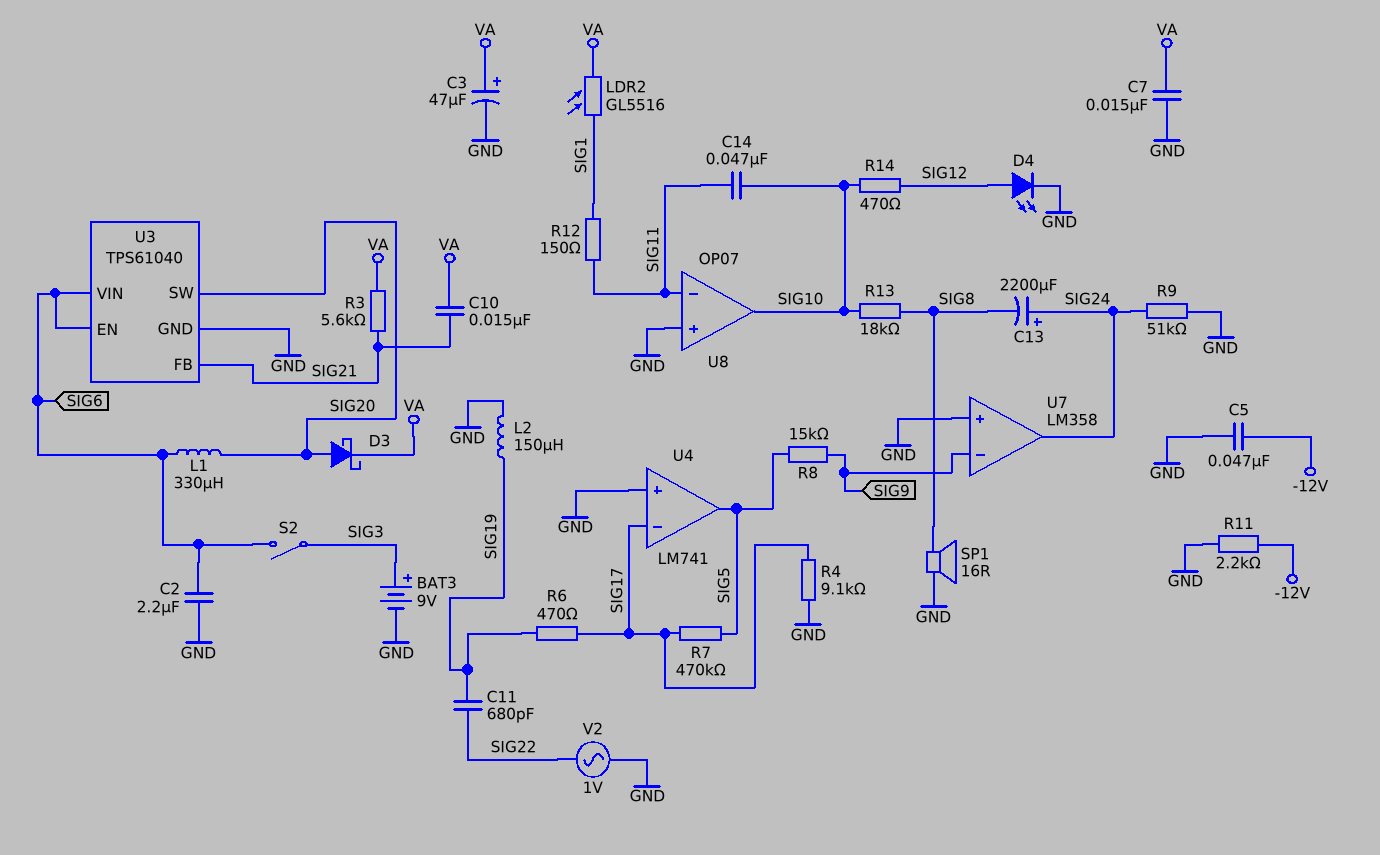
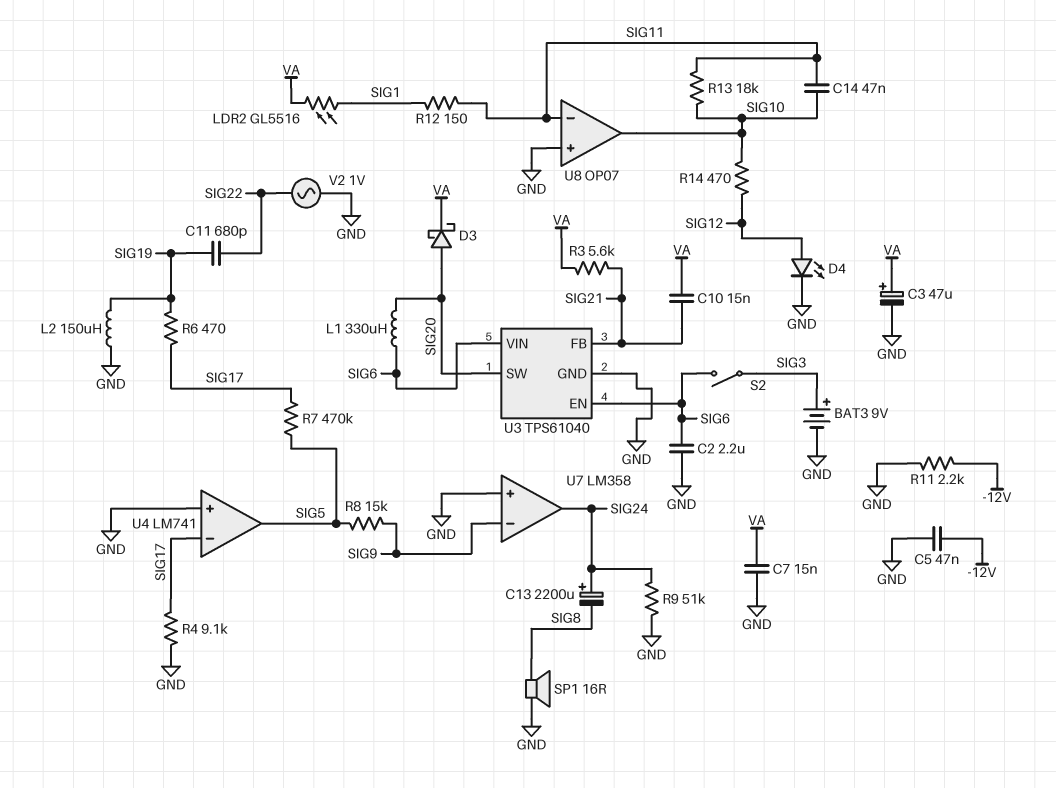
R13: 18k (SIG8, SIG10) -> 18k (SIG10, SIG11)

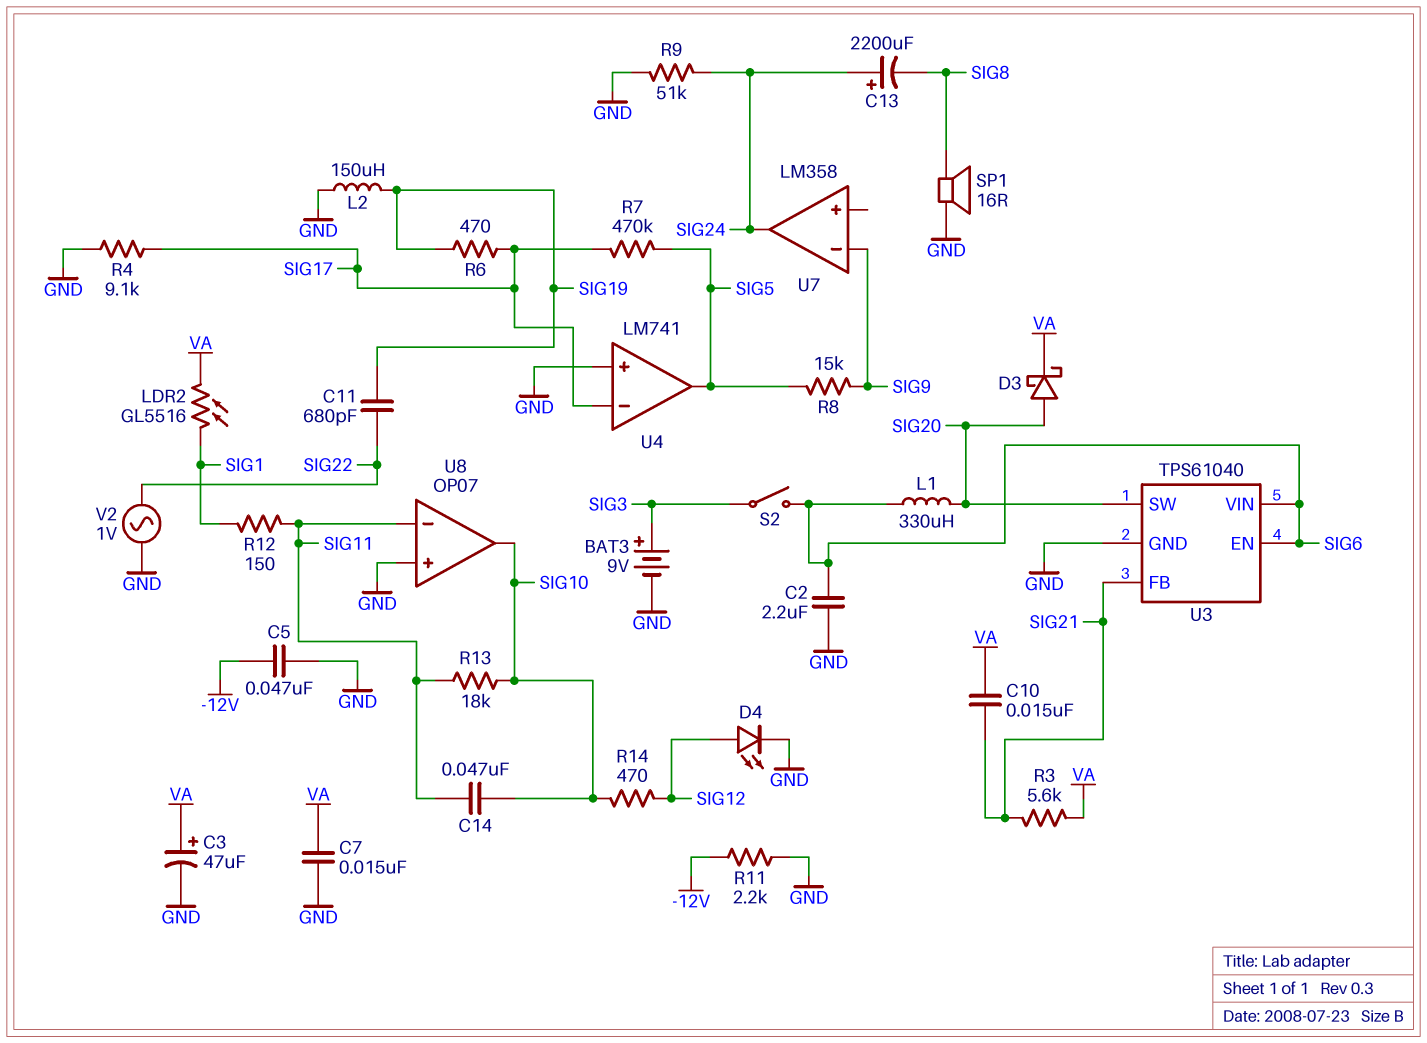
U7 pin in+: GND -> none

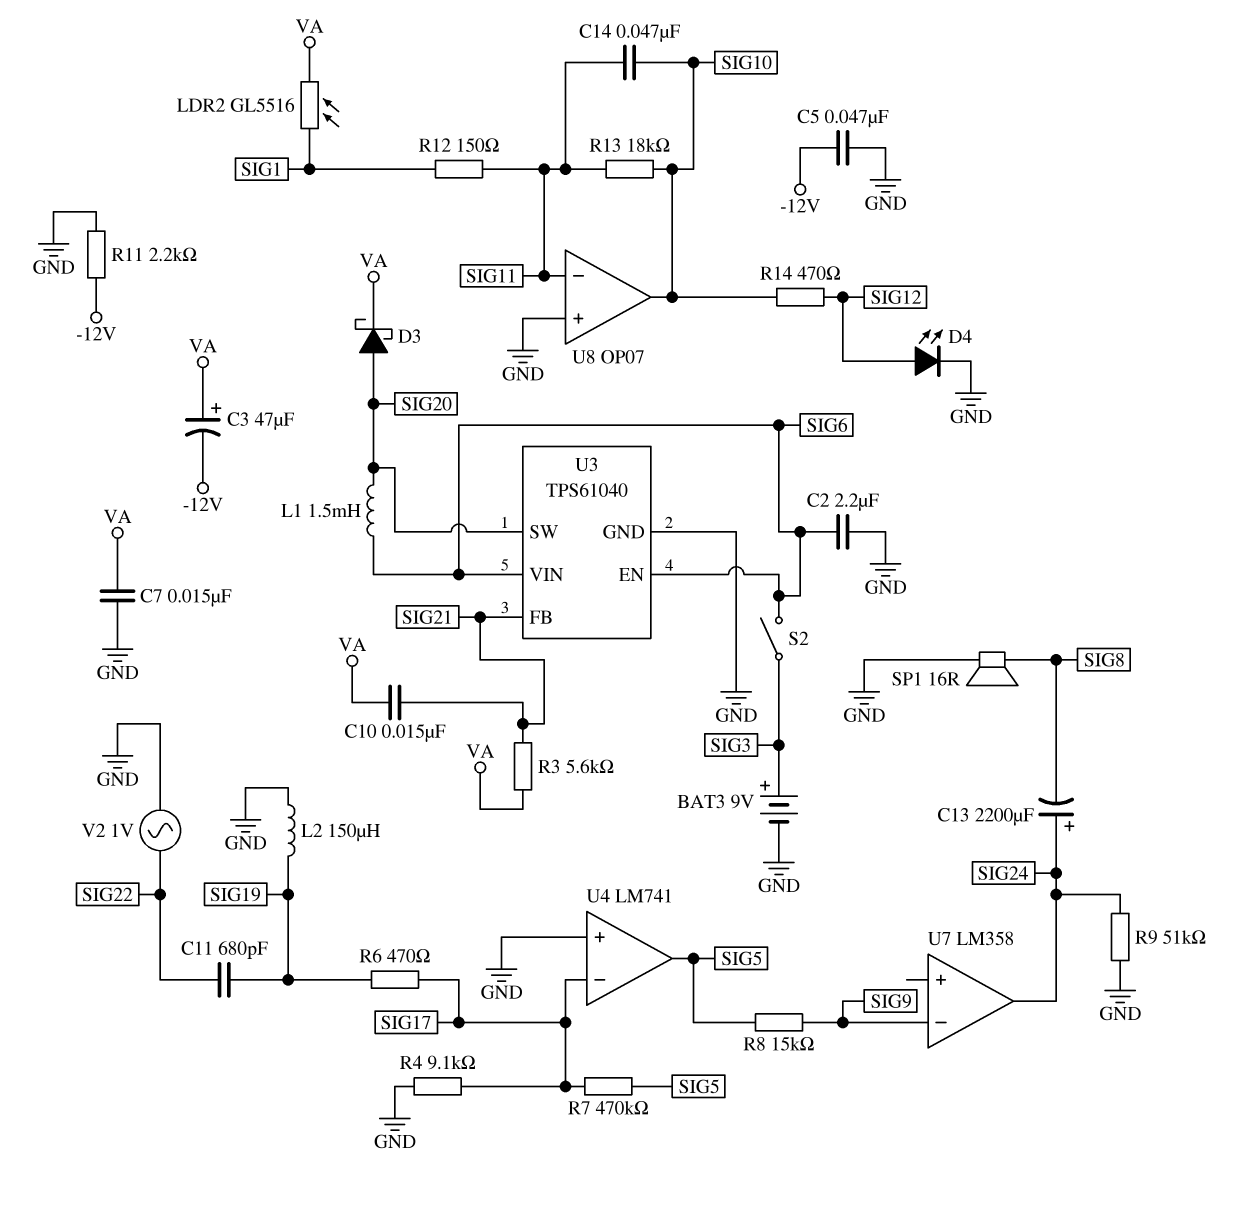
C3: 47uF (plus VA, minus GND) -> 47uF (plus VA, minus -12V)
L1: 330uH (SIG6, SIG20) -> 1.5mH (SIG6, SIG20)

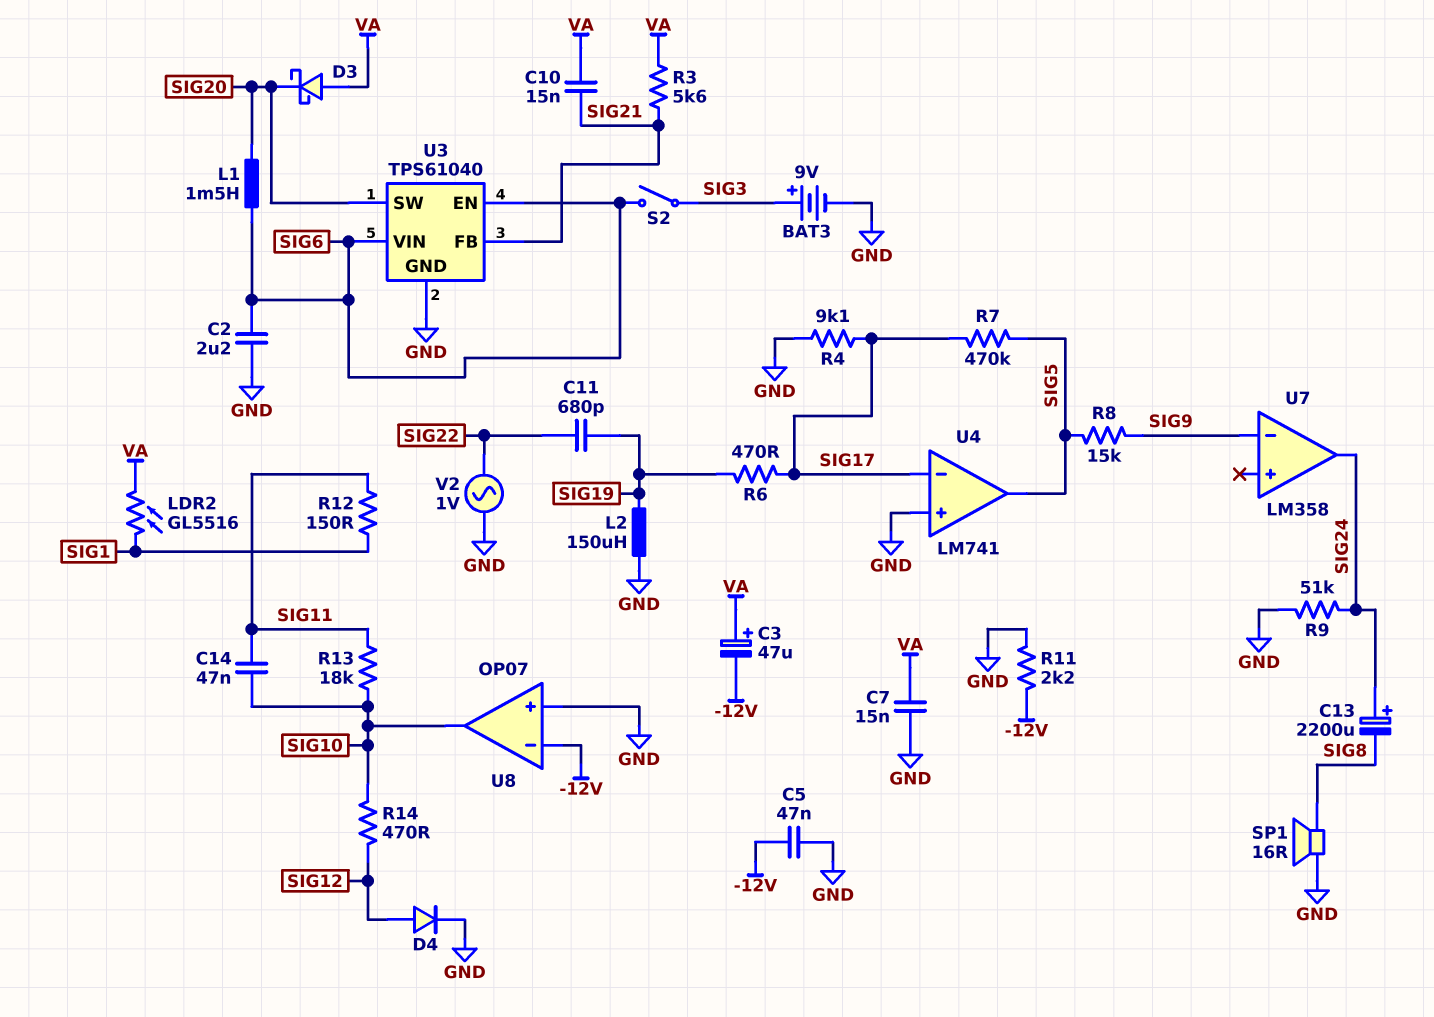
D3: schottky (A SIG20, K VA) -> schottky (A VA, K SIG20)
D4: LED (A SIG12, K GND) -> diode (A SIG12, K GND)
U8 pin in-: SIG11 -> -12V

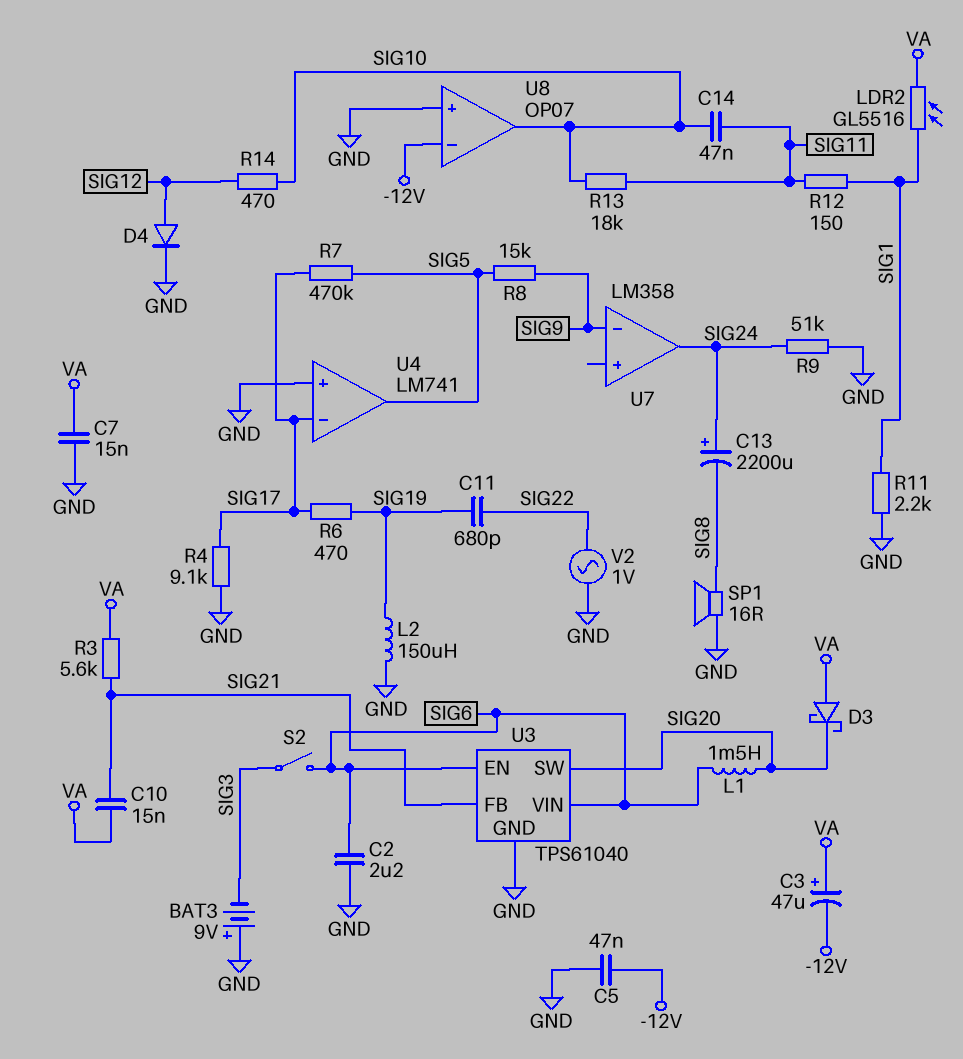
BAT3: 9V (plus SIG3, minus GND) -> 9V (plus GND, minus SIG3)
R11: 2.2k (-12V, GND) -> 2.2k (GND, SIG1)

